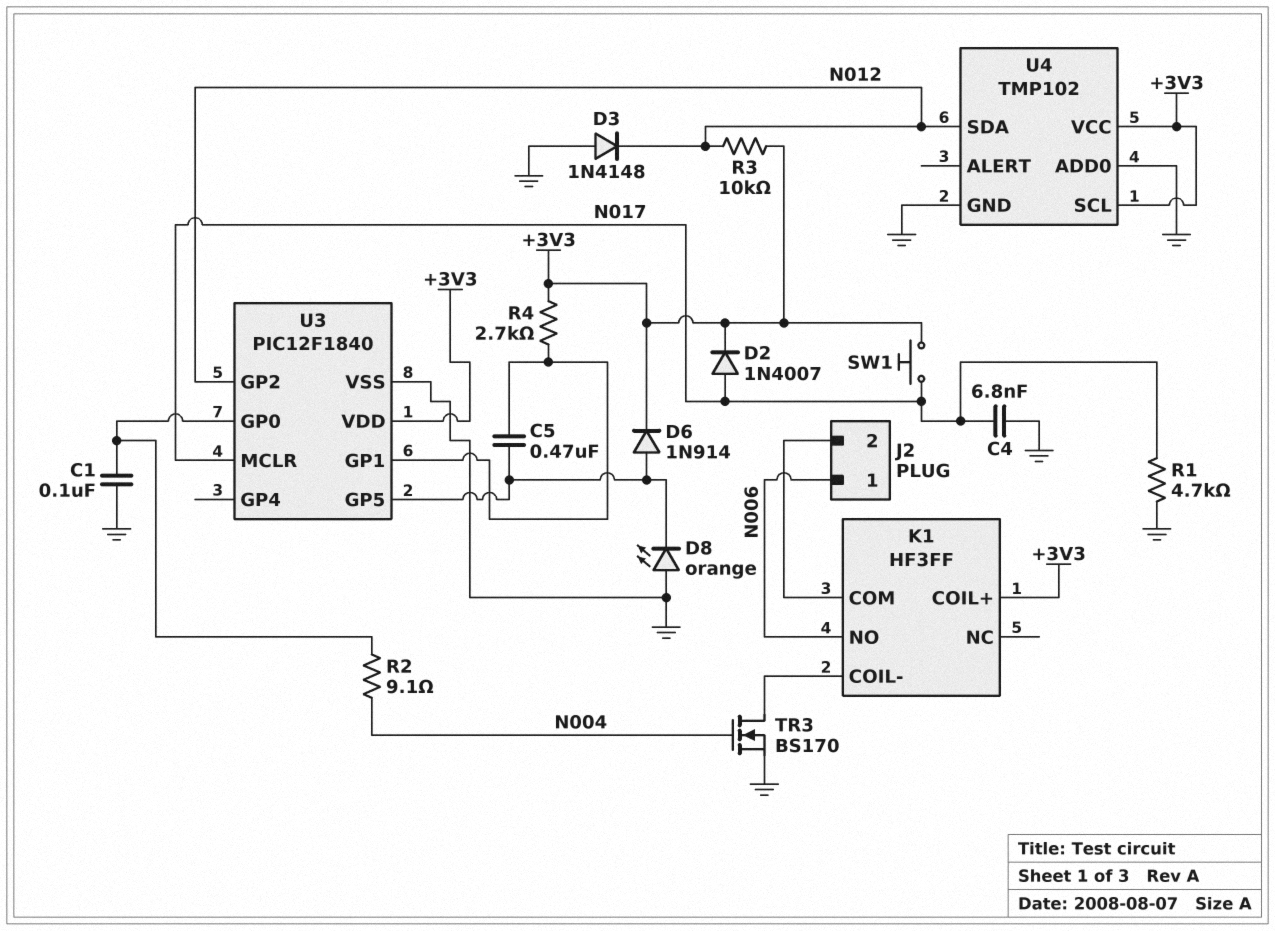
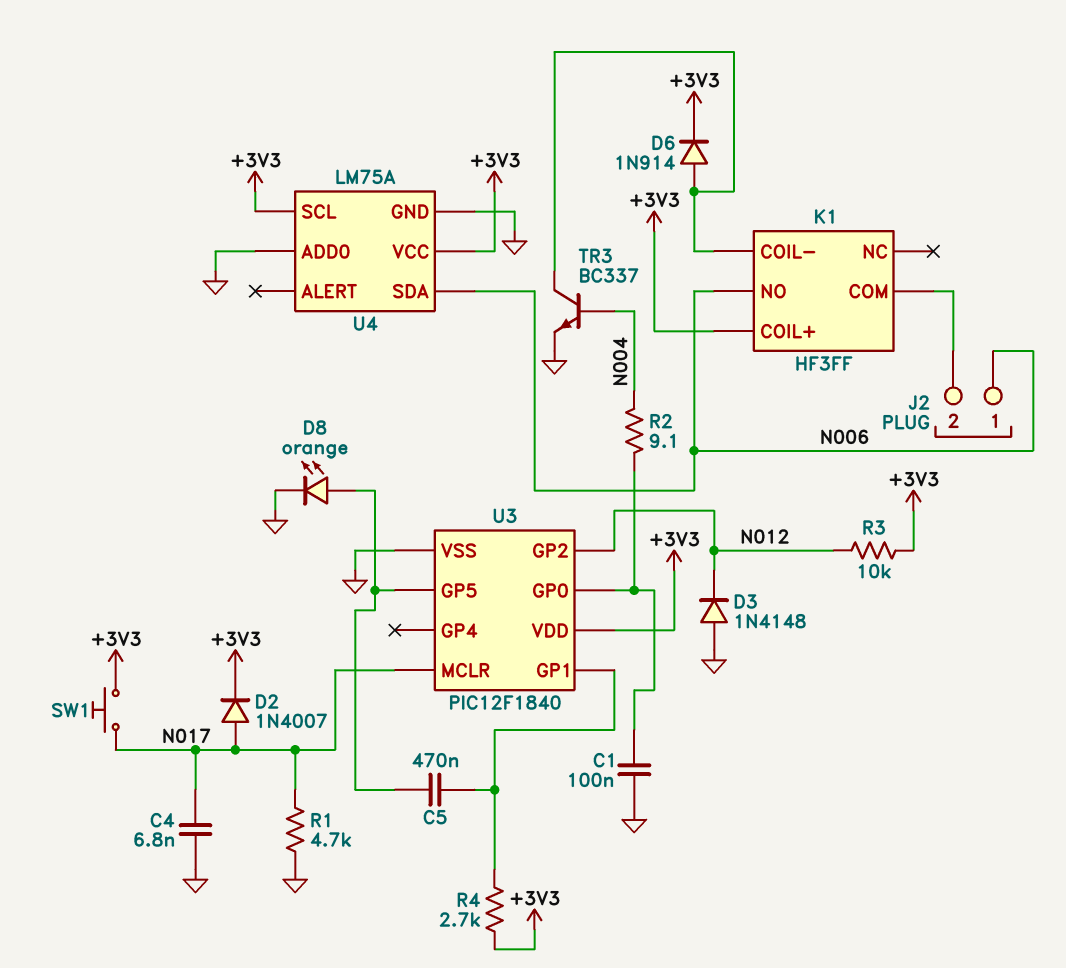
D6: diode 1N914 (A U3/GP5, K +3V3) -> diode 1N914 (A K1/COIL-, K +3V3)
D8: LED orange (A GND, K U3/GP5) -> LED orange (A U3/GP5, K GND)
TR3: NMOS BS170 (G N004, D K1/COIL-, S GND) -> NPN BC337 (B N004, C K1/COIL-, E GND)
U4: TMP102 -> LM75A
U4 pin SDA: N012 -> N006

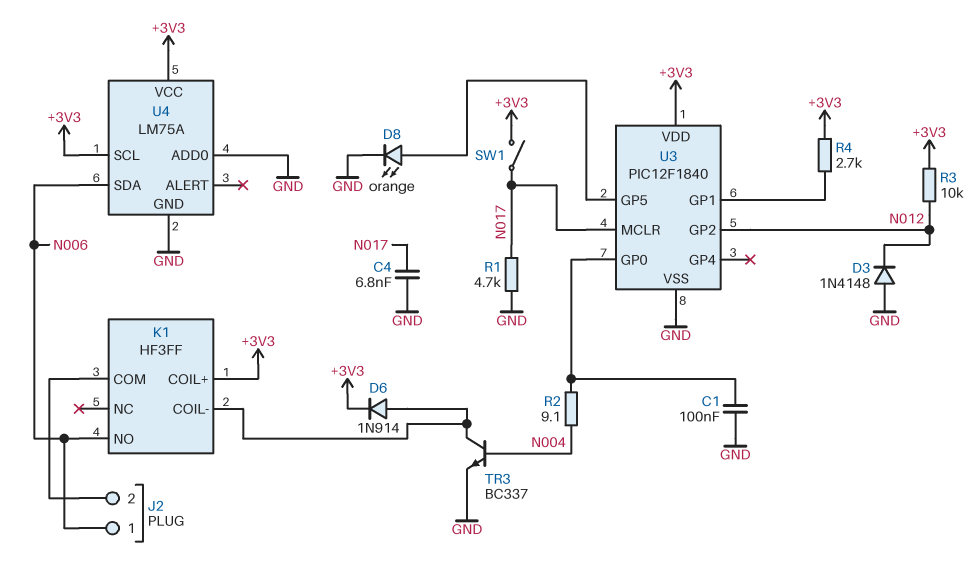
C5: 470nF (U3/GP1, U3/GP5) -> none
D2: diode 1N4007 (A N017, K +3V3) -> none
SW1: button (+3V3, N017) -> switch (+3V3, N017)

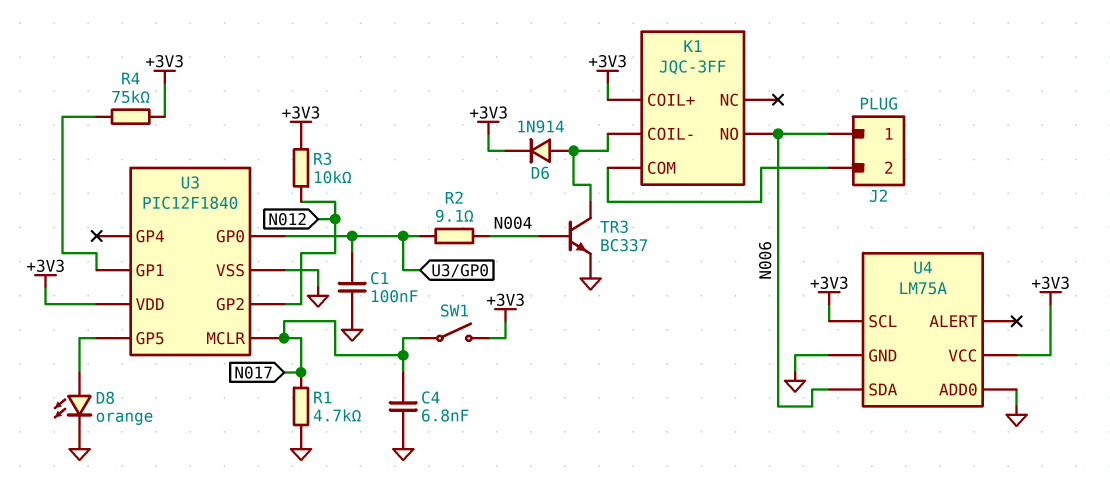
D3: diode 1N4148 (A GND, K N012) -> none
K1: HF3FF -> JQC-3FF
R4: 2.7k (+3V3, U3/GP1) -> 75k (+3V3, U3/GP1)

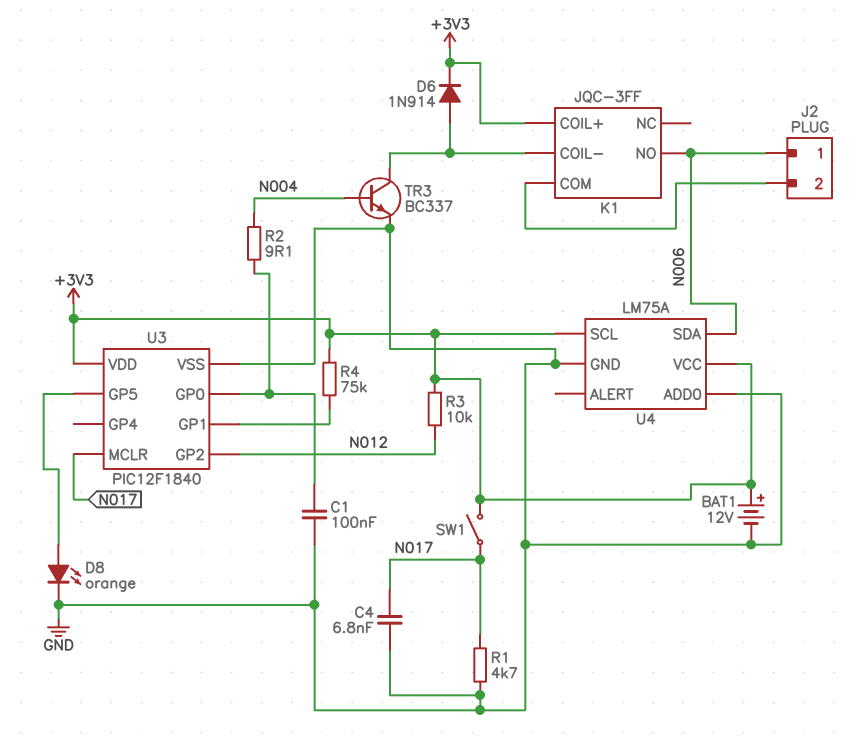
BAT1: none -> 12V (plus +3V3, minus GND)

